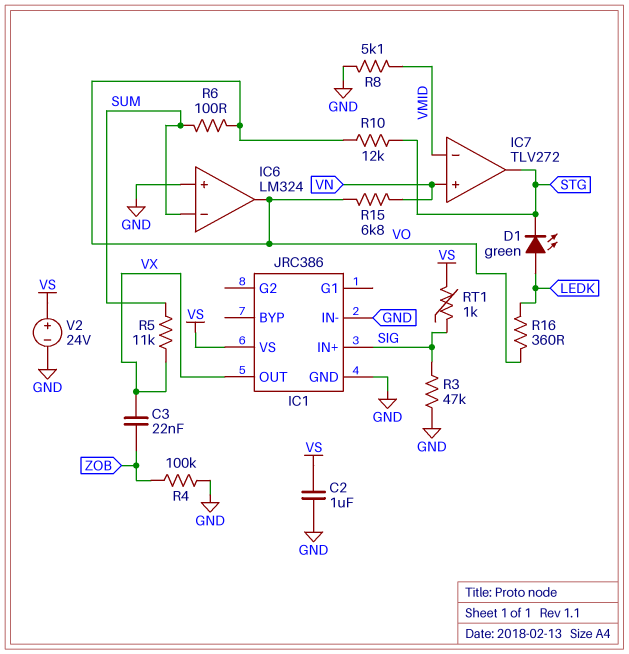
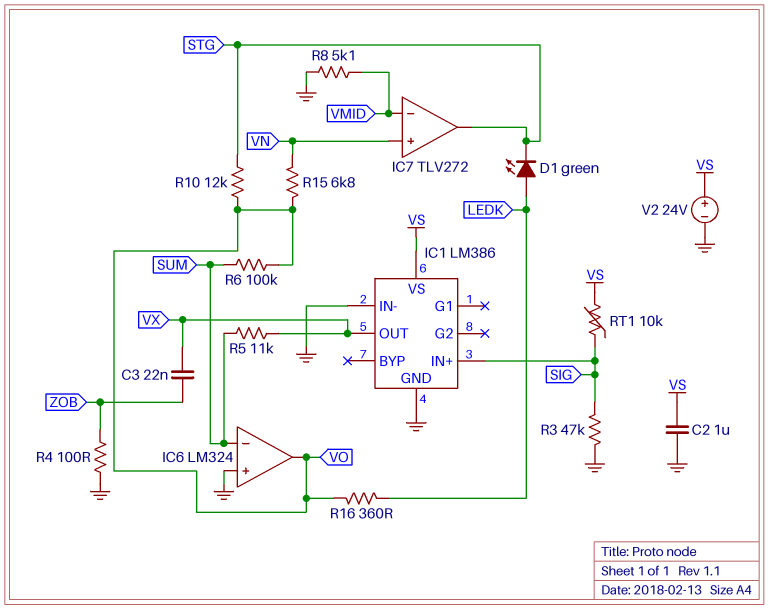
IC1: JRC386 -> LM386
R4: 100k (GND, ZOB) -> 100 (GND, ZOB)
R6: 100 (SUM, VO) -> 100k (SUM, VO)
RT1: 1k (SIG, VS) -> 10k (SIG, VS)

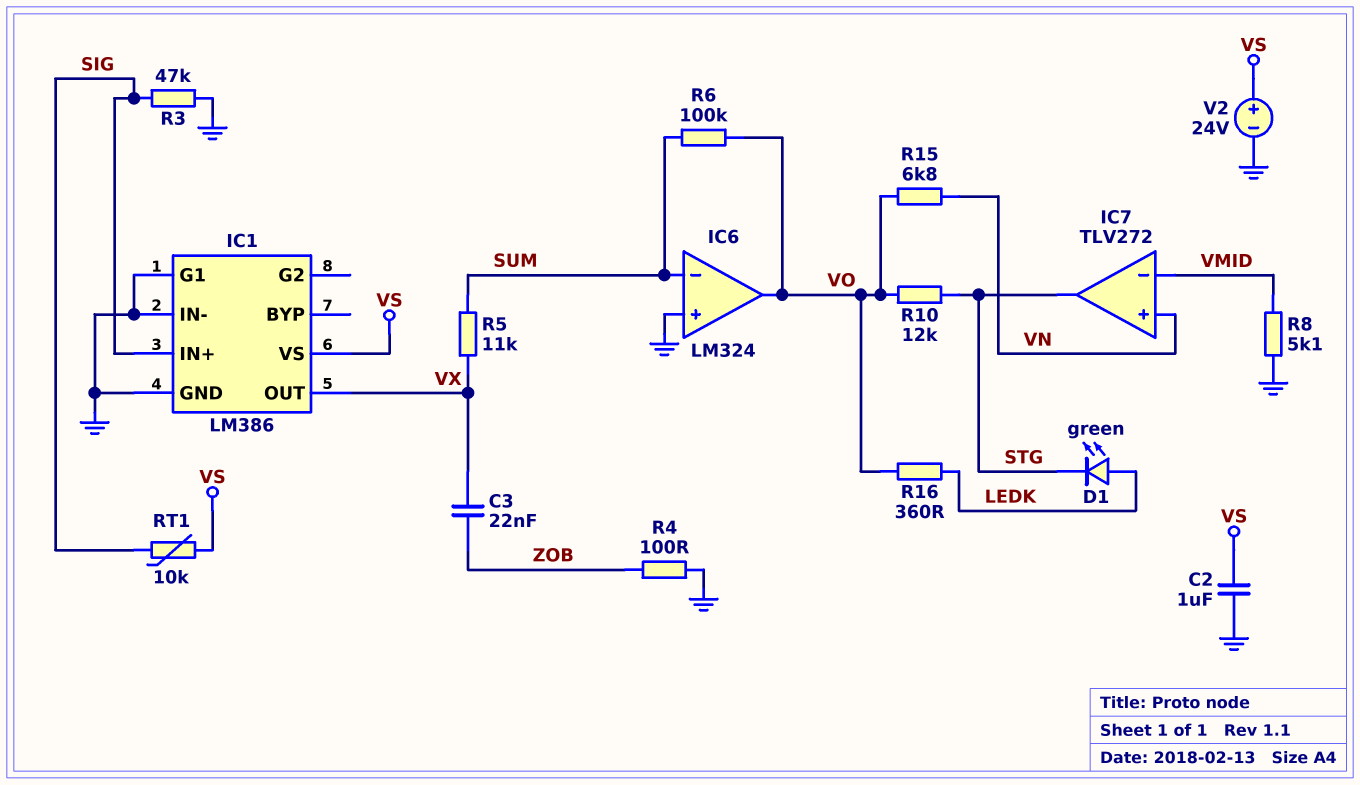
IC1 pin G1: none -> GND

